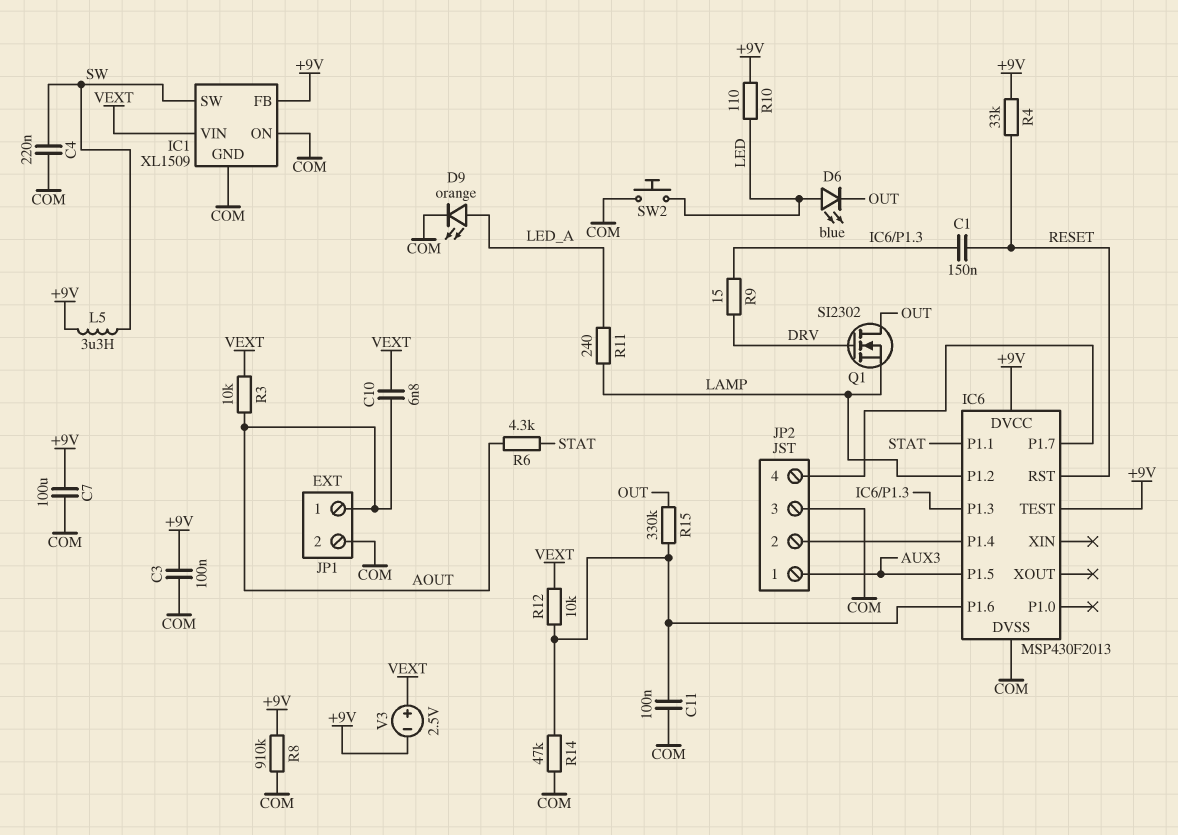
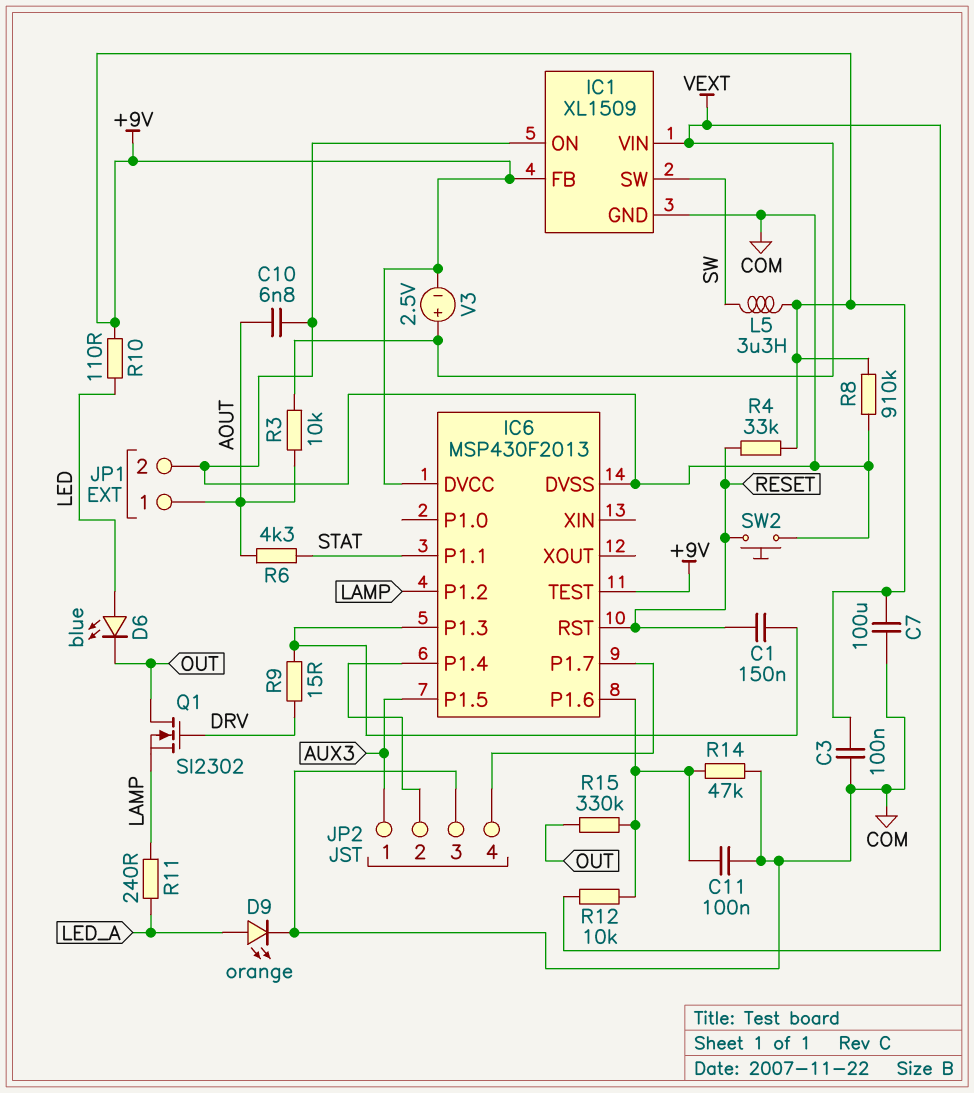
C4: 220nF (COM, SW) -> none
C10: 6.8nF (AOUT, VEXT) -> 6.8nF (AOUT, COM)
SW2: button (COM, LED) -> button (COM, RESET)

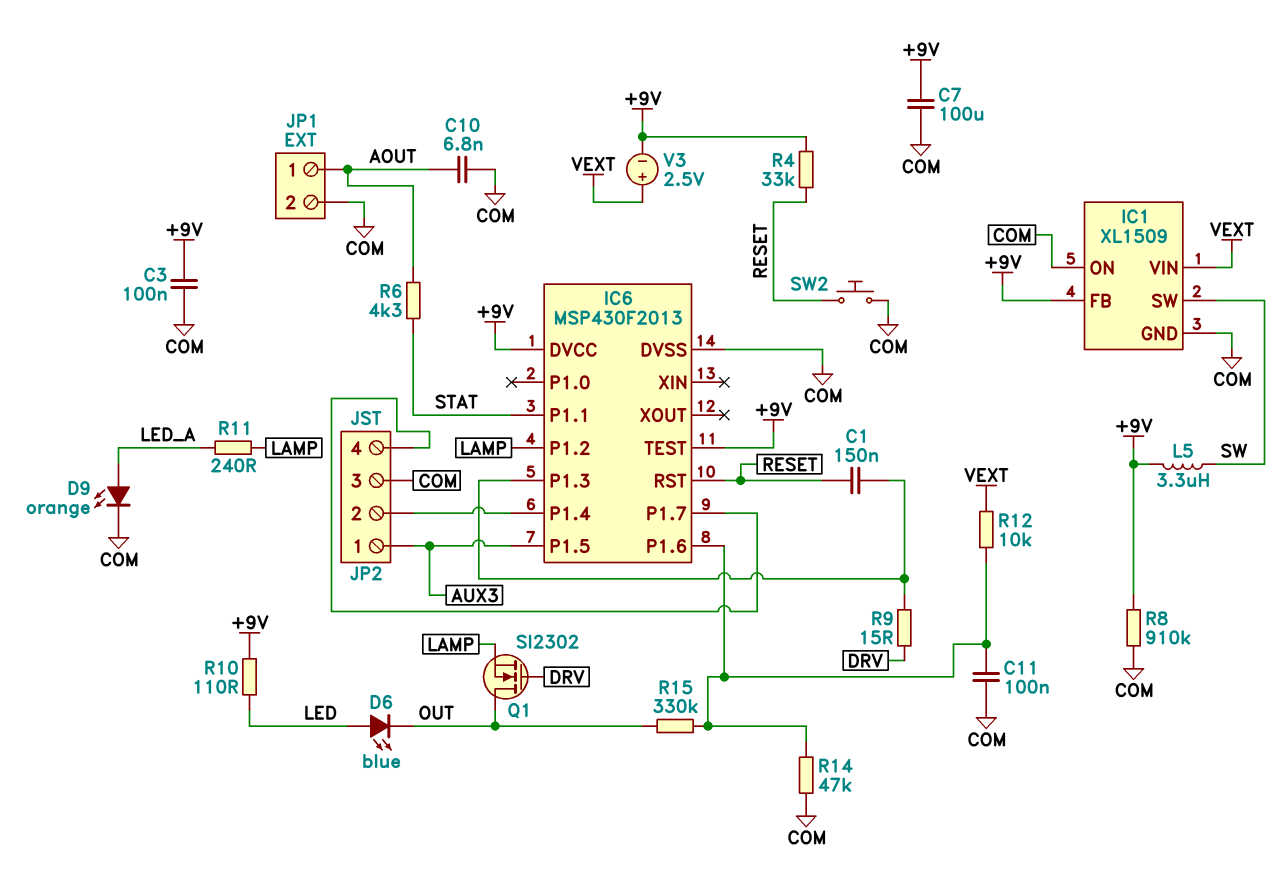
R3: 10k (AOUT, VEXT) -> none

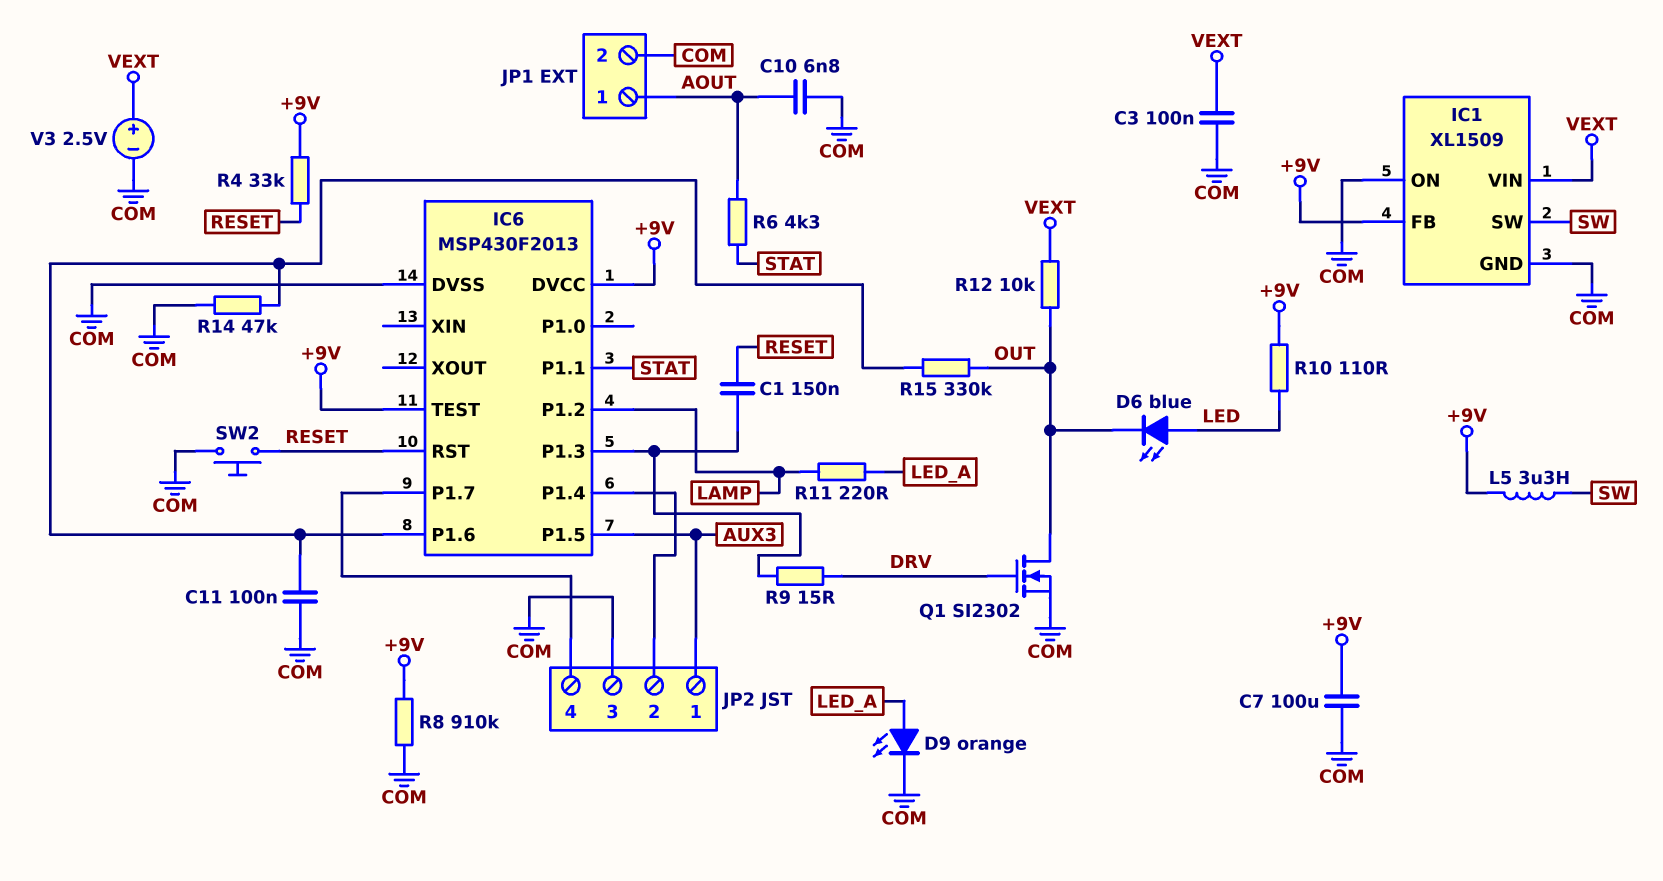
C3: 100nF (+9V, COM) -> 100nF (COM, VEXT)
Q1: NMOS SI2302 (G DRV, D OUT, S LAMP) -> NMOS SI2302 (G DRV, D OUT, S COM)
R11: 240 (LAMP, LED_A) -> 220 (LAMP, LED_A)
R12: 10k (IC6/P1.6, VEXT) -> 10k (OUT, VEXT)
V3: 2.5V (plus VEXT, minus +9V) -> 2.5V (plus VEXT, minus COM)

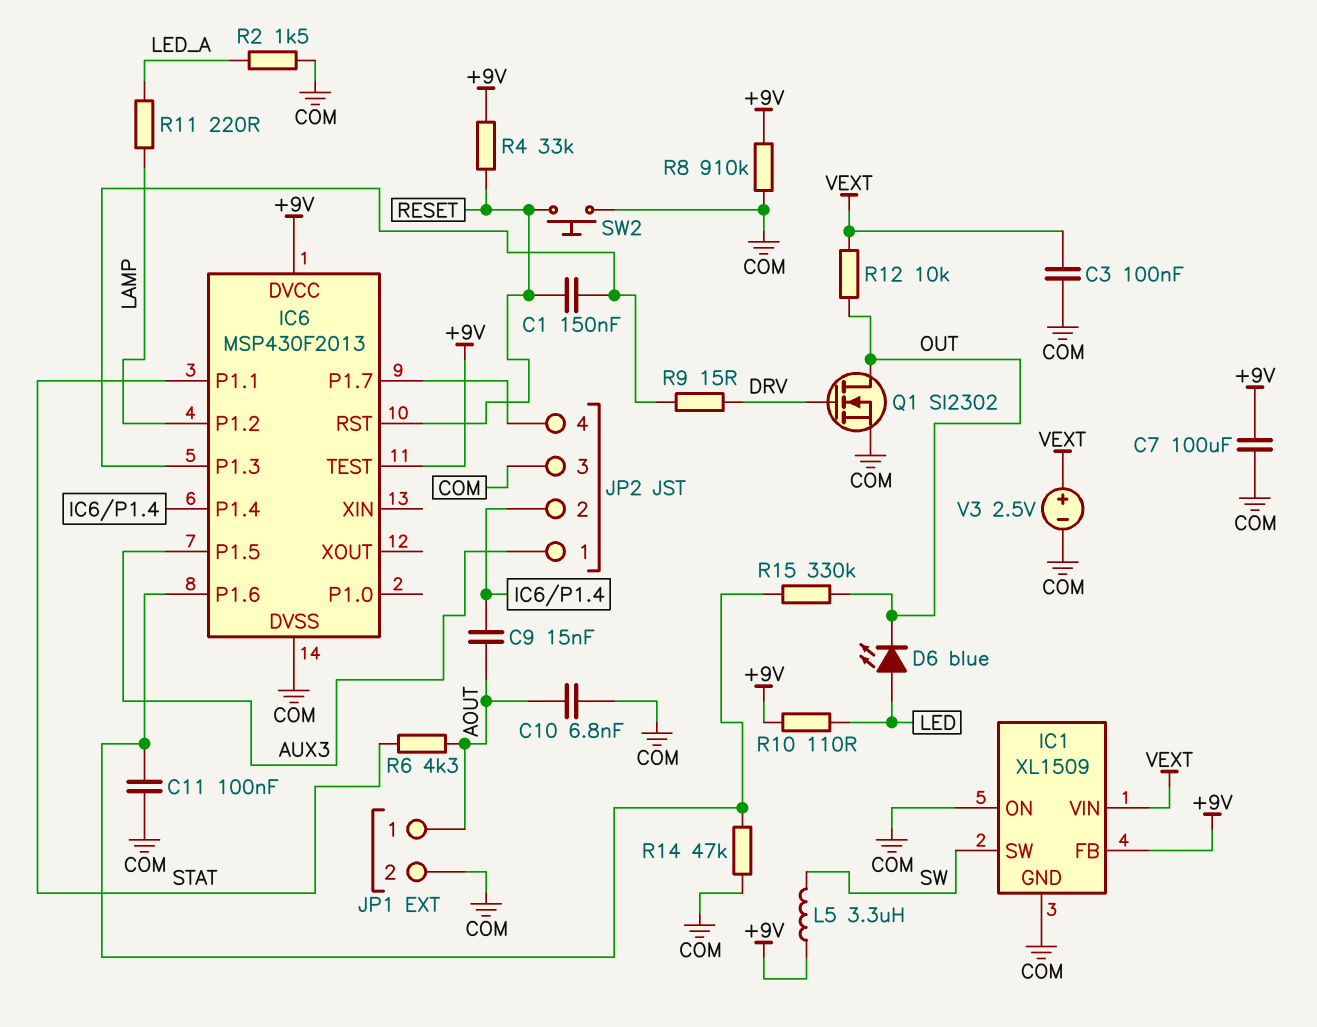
C9: none -> 15nF (AOUT, IC6/P1.4)
D9: LED orange (A LED_A, K COM) -> none
R2: none -> 1.5k (COM, LED_A)

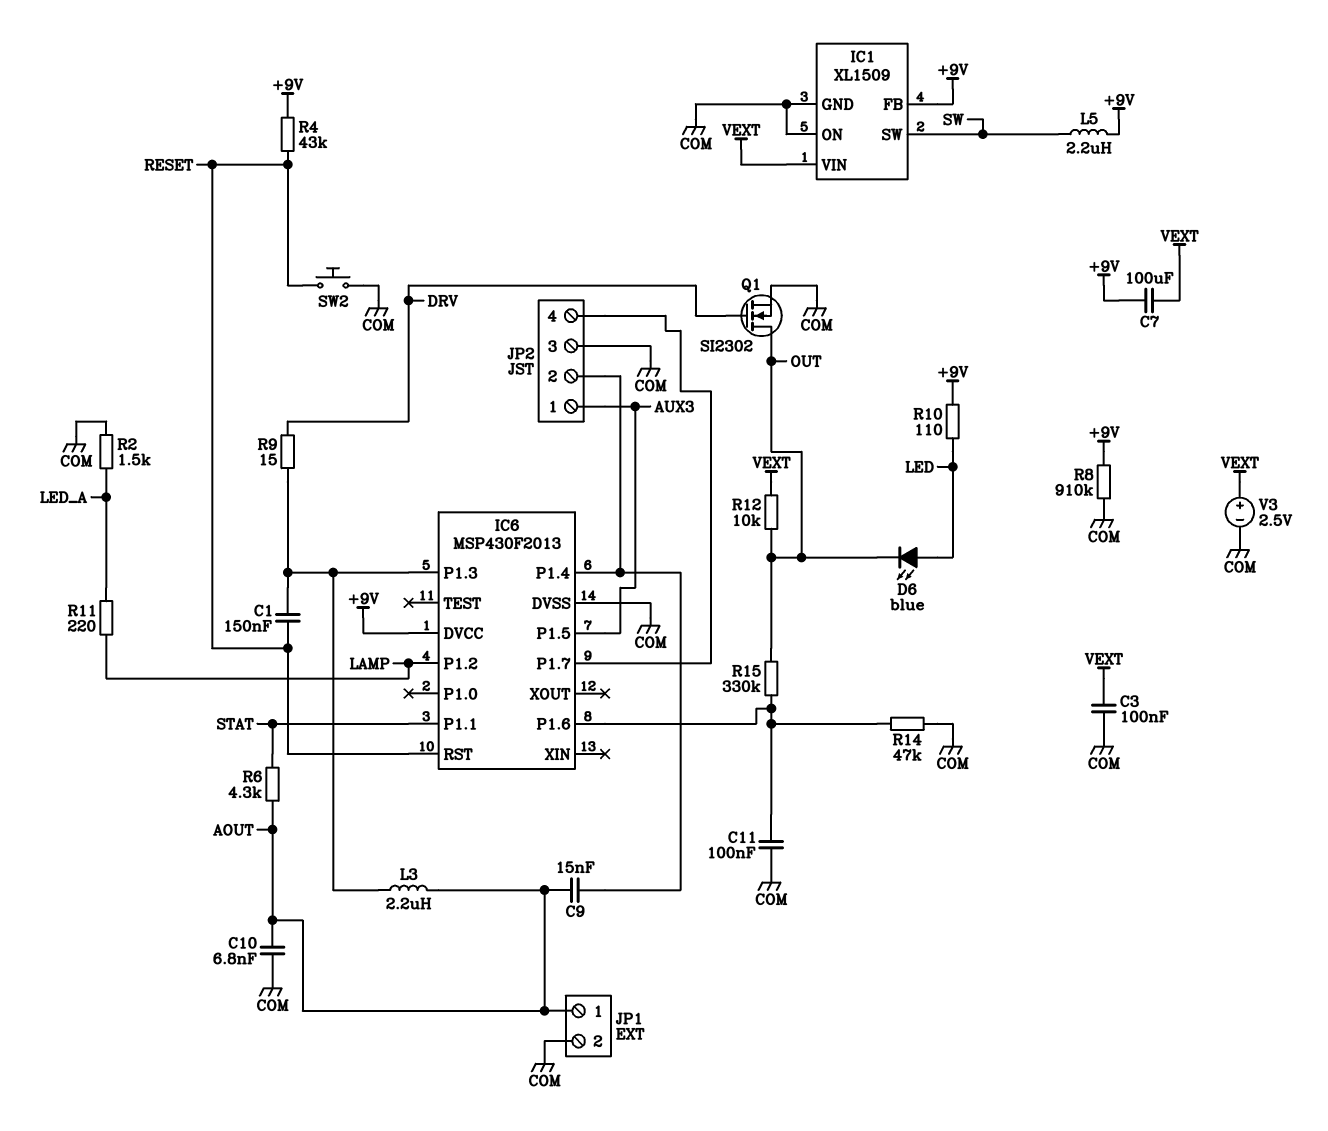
C7: 100uF (+9V, COM) -> 100uF (+9V, VEXT)
IC6 pin TEST: +9V -> none
L3: none -> 2.2uH (AOUT, IC6/P1.3)
L5: 3.3uH (+9V, SW) -> 2.2uH (+9V, SW)
R4: 33k (+9V, RESET) -> 43k (+9V, RESET)

